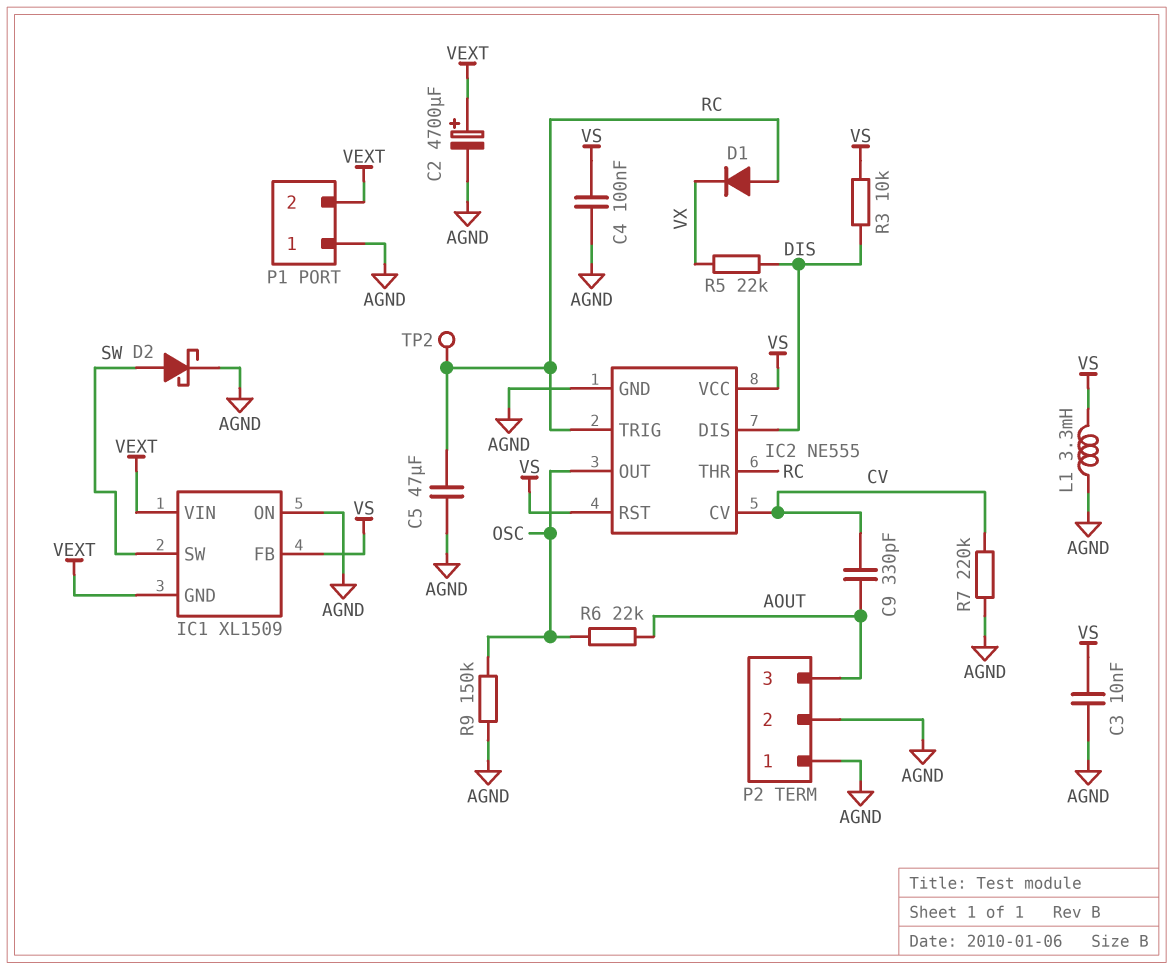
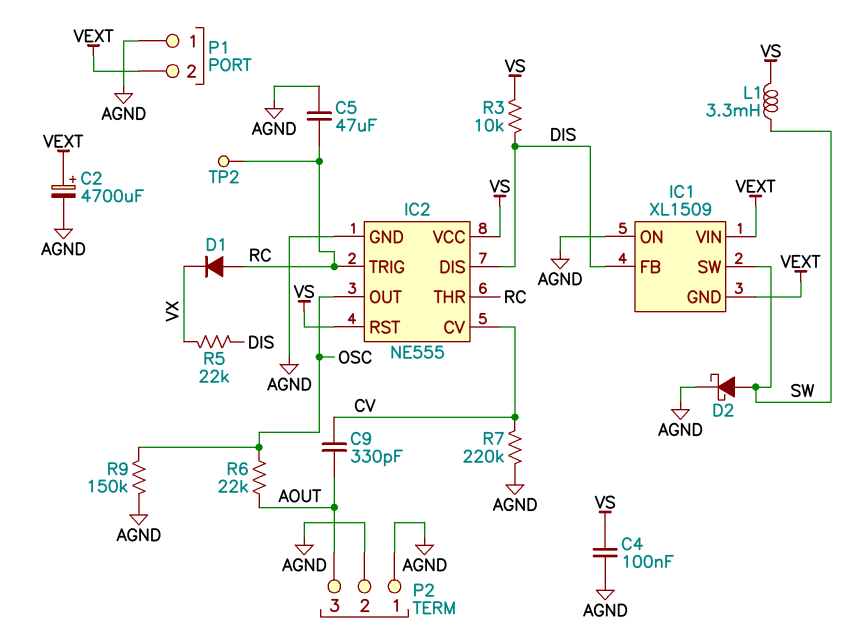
C3: 10nF (AGND, VS) -> none
IC1 pin FB: VS -> DIS
L1: 3.3mH (AGND, VS) -> 3.3mH (SW, VS)

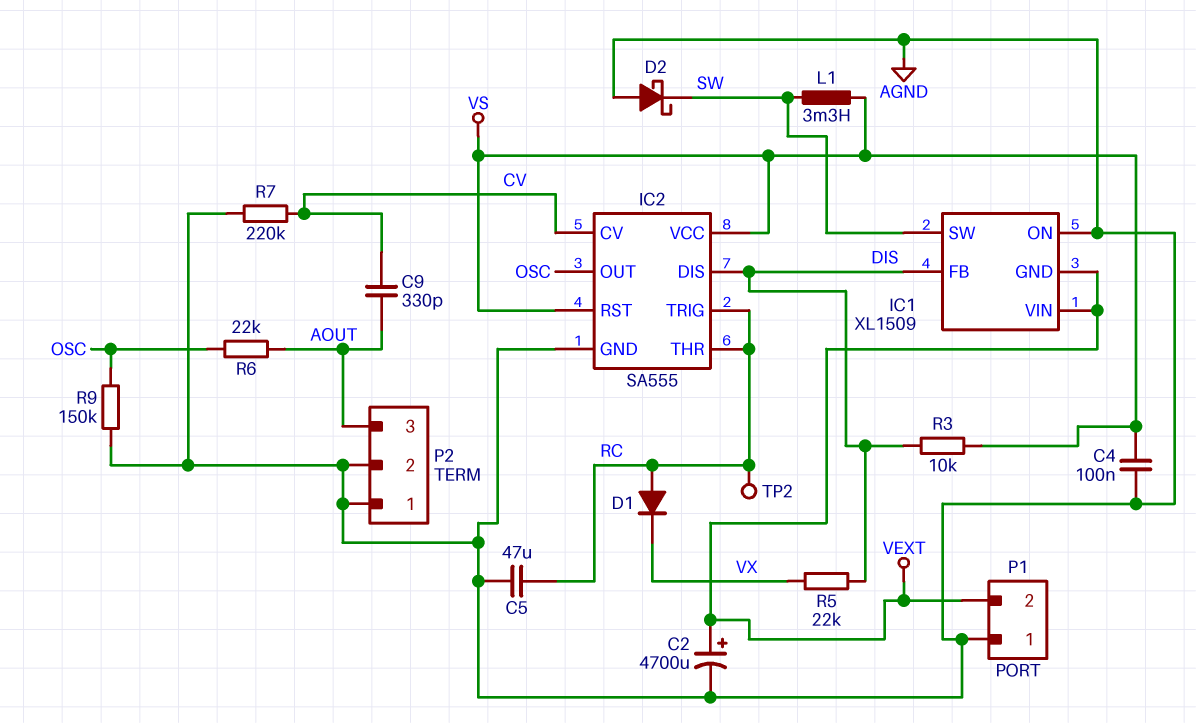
D2: schottky (A SW, K AGND) -> schottky (A AGND, K SW)
IC2: NE555 -> SA555

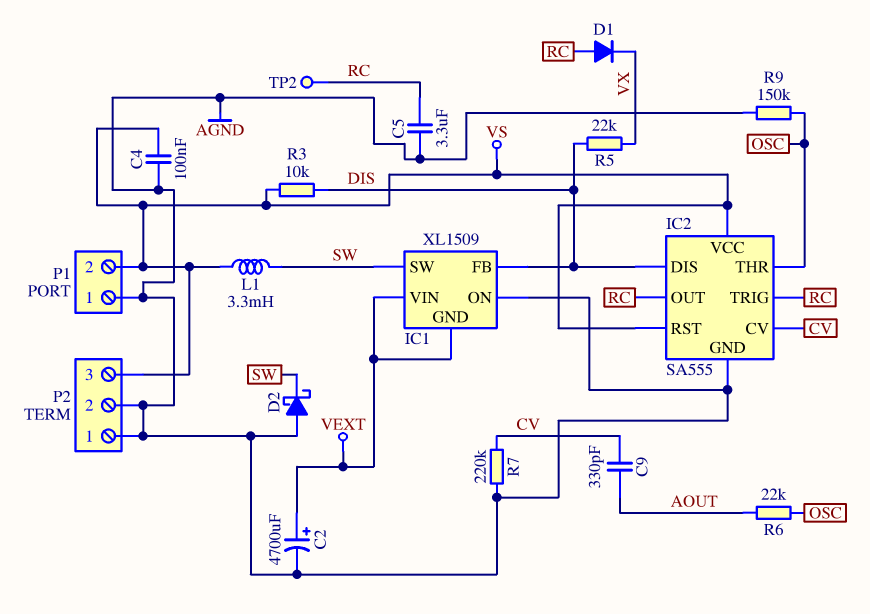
C5: 47uF (AGND, RC) -> 3.3uF (AGND, RC)
IC2 pin OUT: OSC -> RC
IC2 pin THR: RC -> OSC
P1 pin 2: VEXT -> VS
P2 pin 3: AOUT -> VS

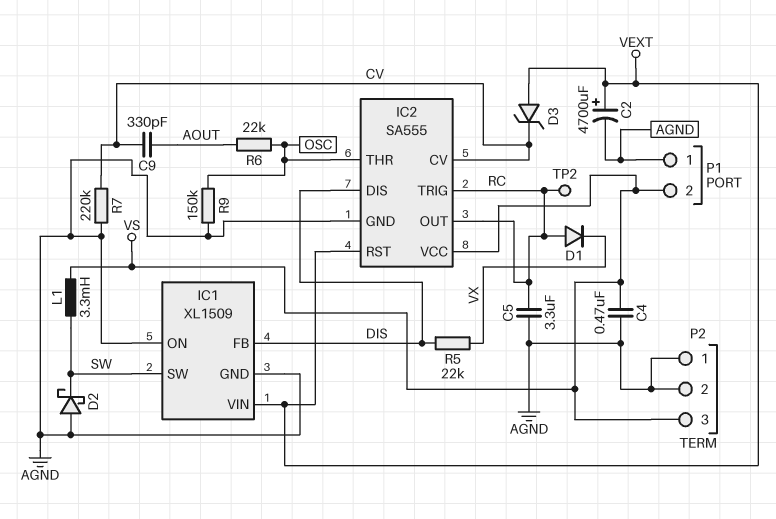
C4: 100nF (AGND, VS) -> 470nF (AGND, VS)
D3: none -> zener (A VEXT, K CV)
IC1 pin GND: VEXT -> AGND
IC2 pin RST: VS -> VEXT
R3: 10k (DIS, VS) -> none

